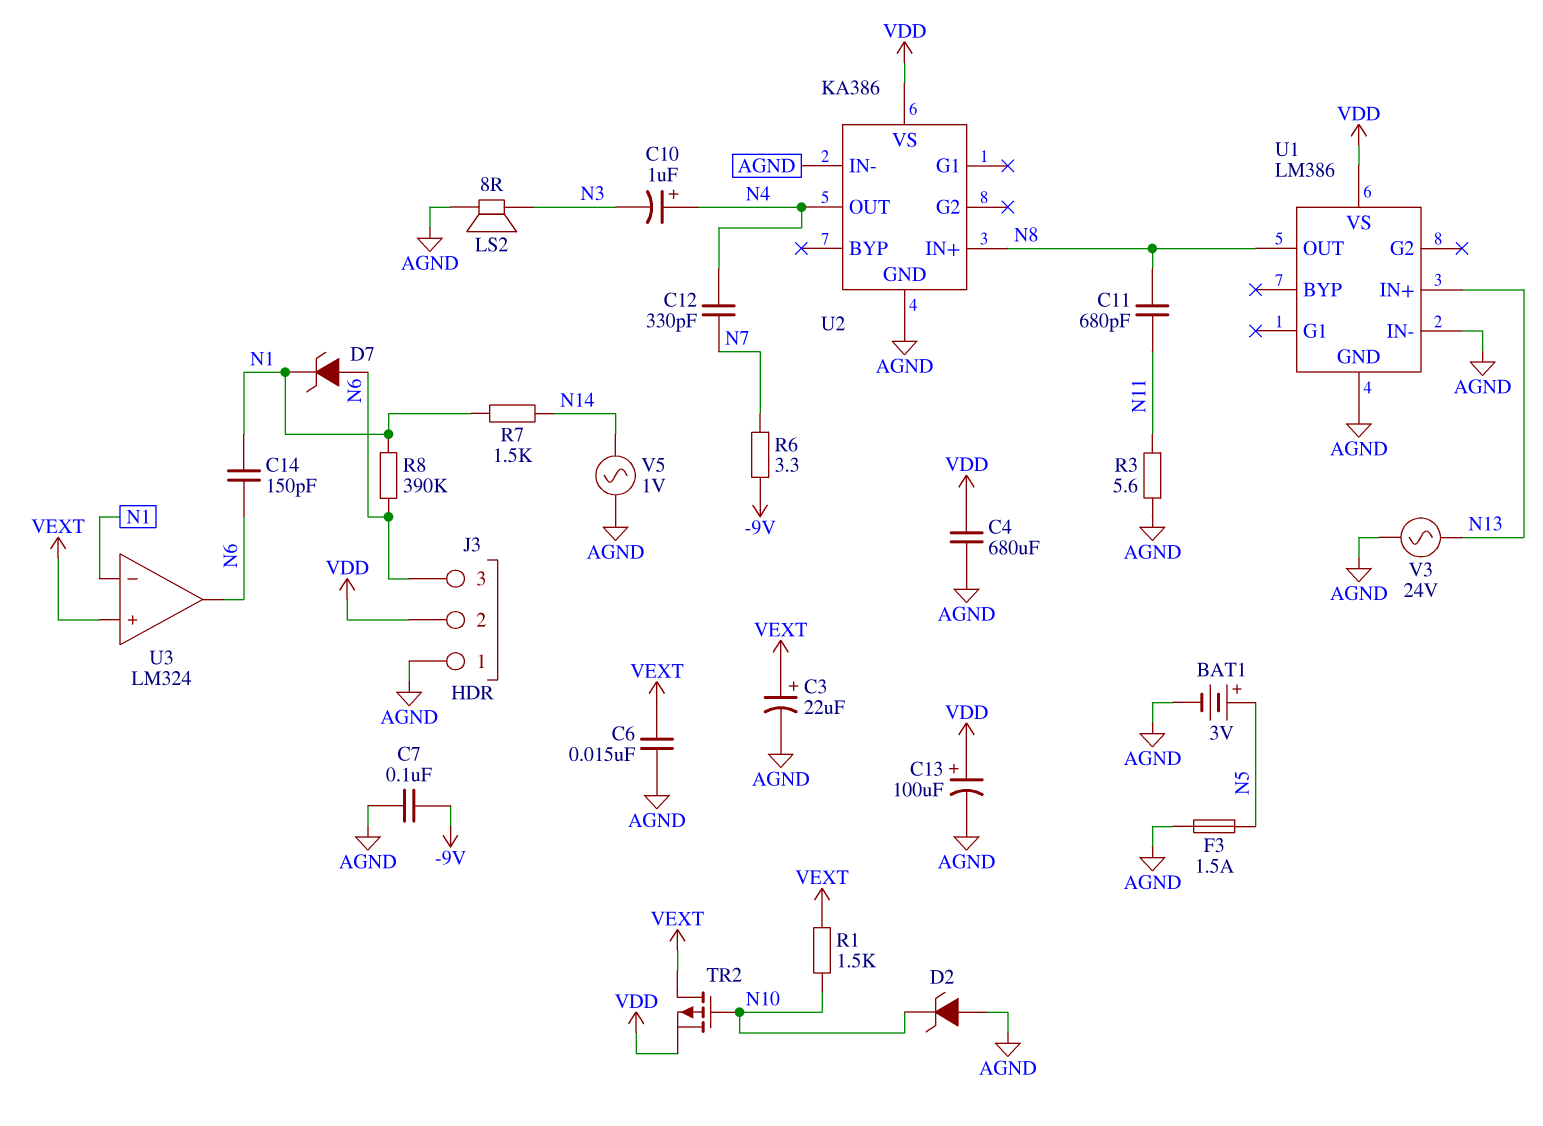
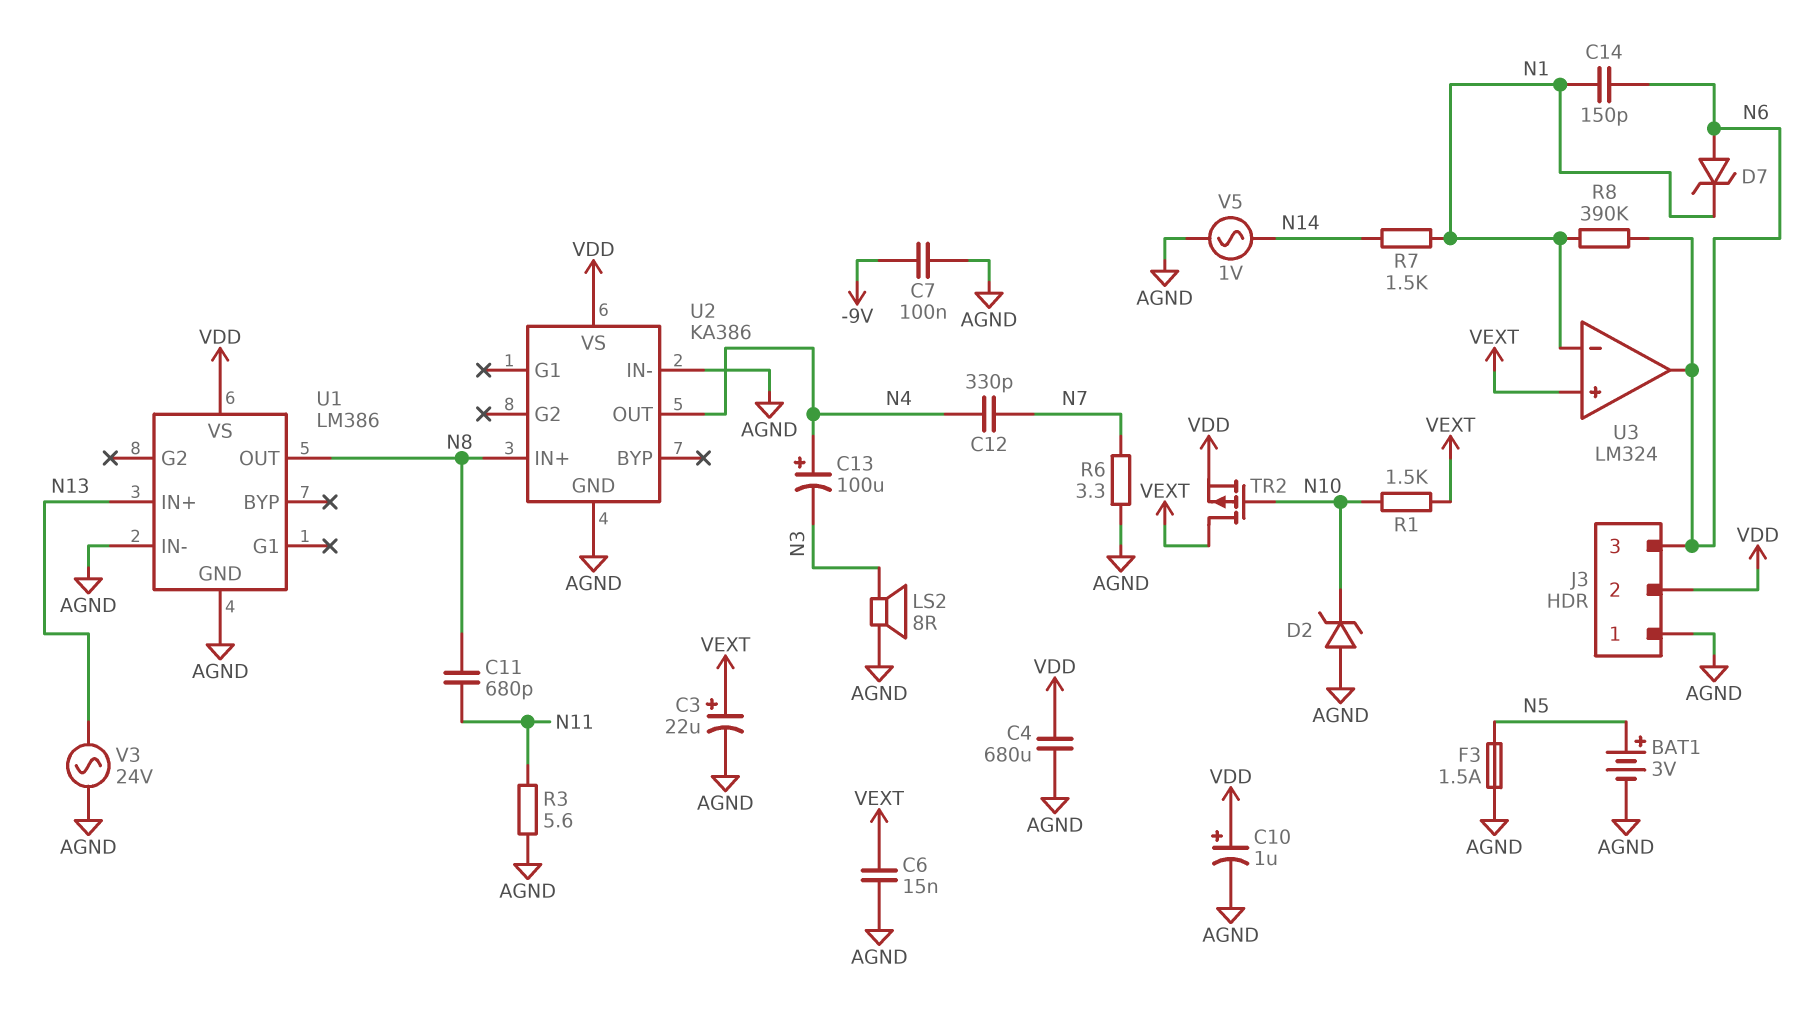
C10: 1uF (plus N4, minus N3) -> 1uF (plus VDD, minus AGND)
C13: 100uF (plus VDD, minus AGND) -> 100uF (plus N4, minus N3)
R6: 3.3 (-9V, N7) -> 3.3 (AGND, N7)

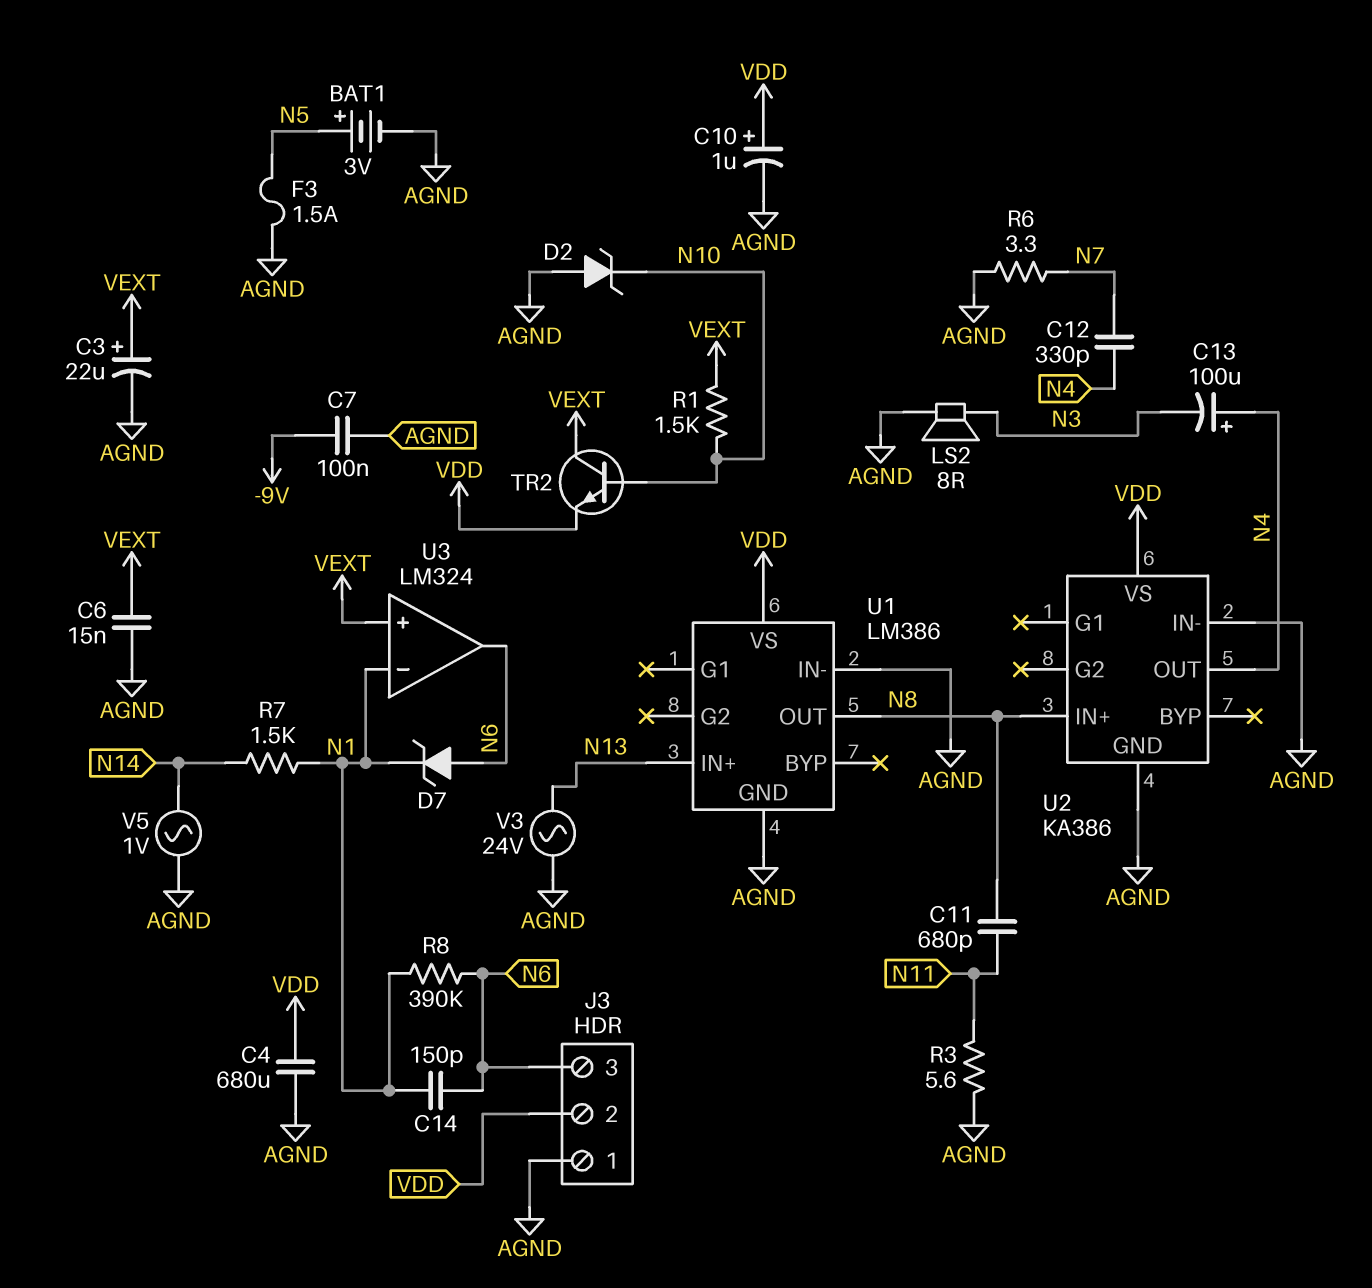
TR2: PMOS (G N10, D VEXT, S VDD) -> NPN (B N10, C VEXT, E VDD)

